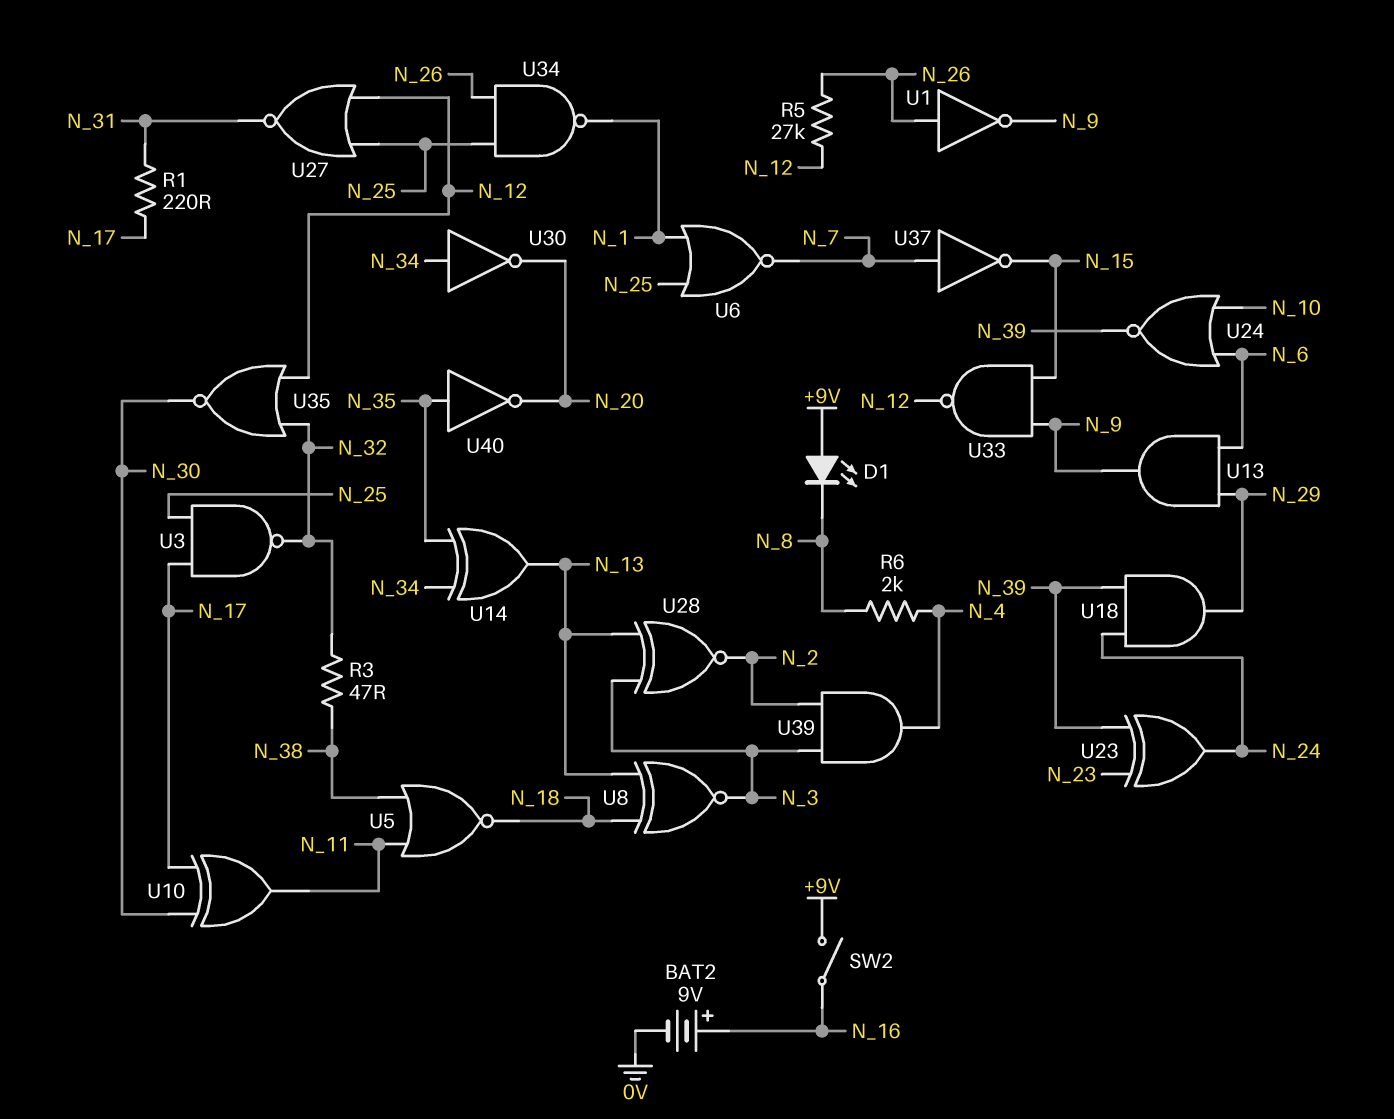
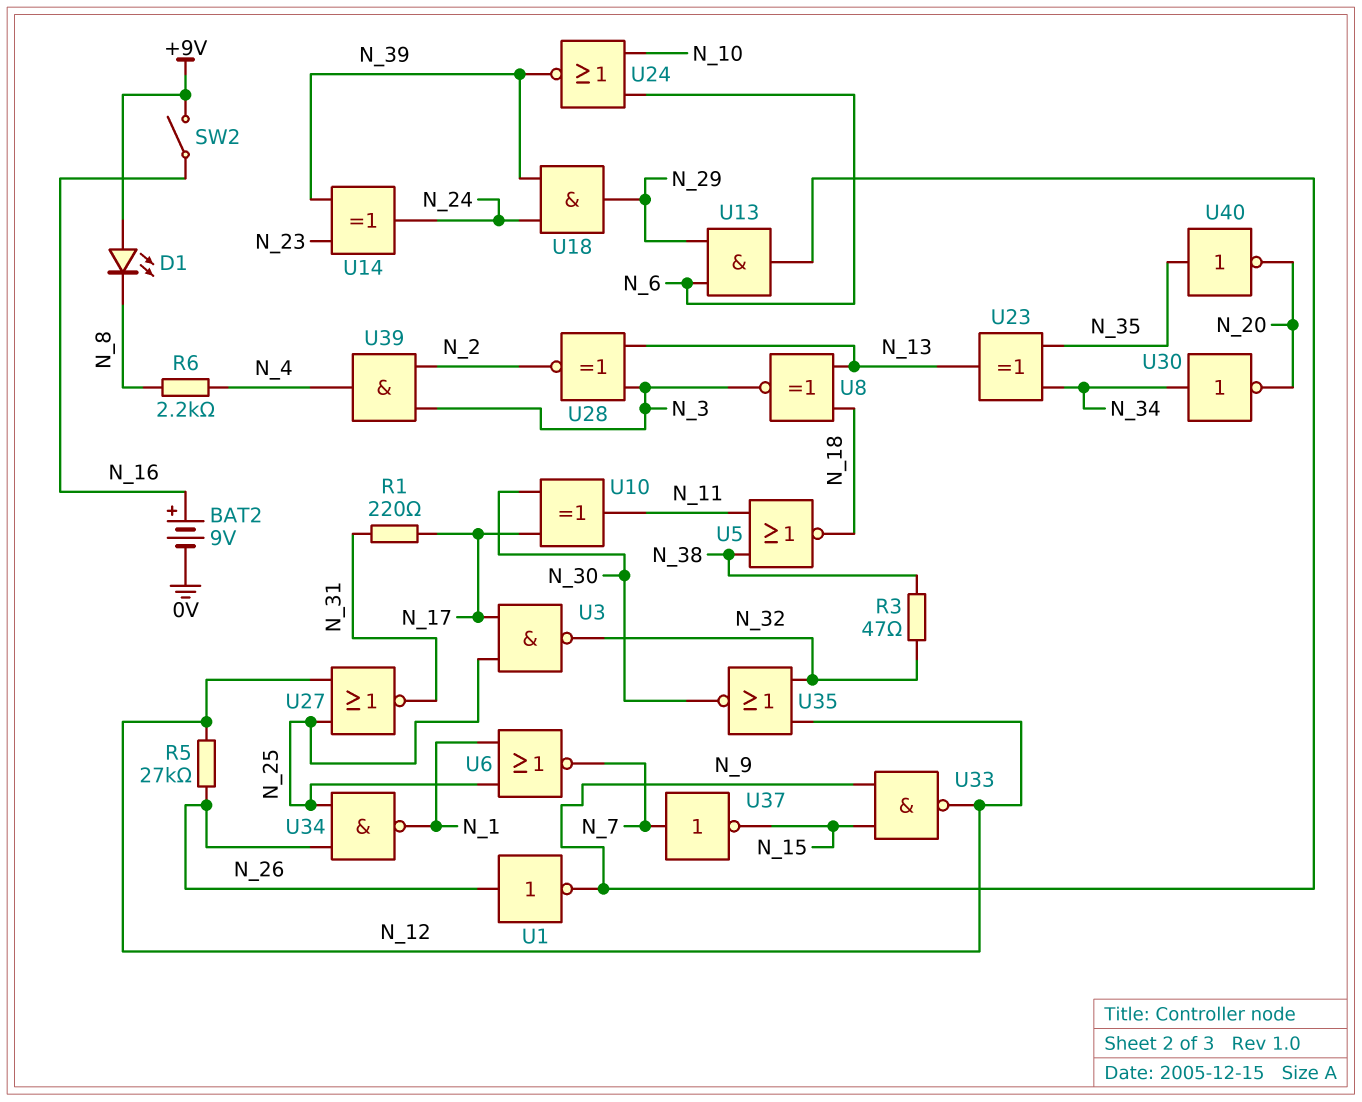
R6: 2k (N_4, N_8) -> 2.2k (N_4, N_8)
U14: XOR (in N_34, in N_35, out N_13) -> XOR (in N_23, in N_39, out N_24)
U23: XOR (in N_23, in N_39, out N_24) -> XOR (in N_34, in N_35, out N_13)

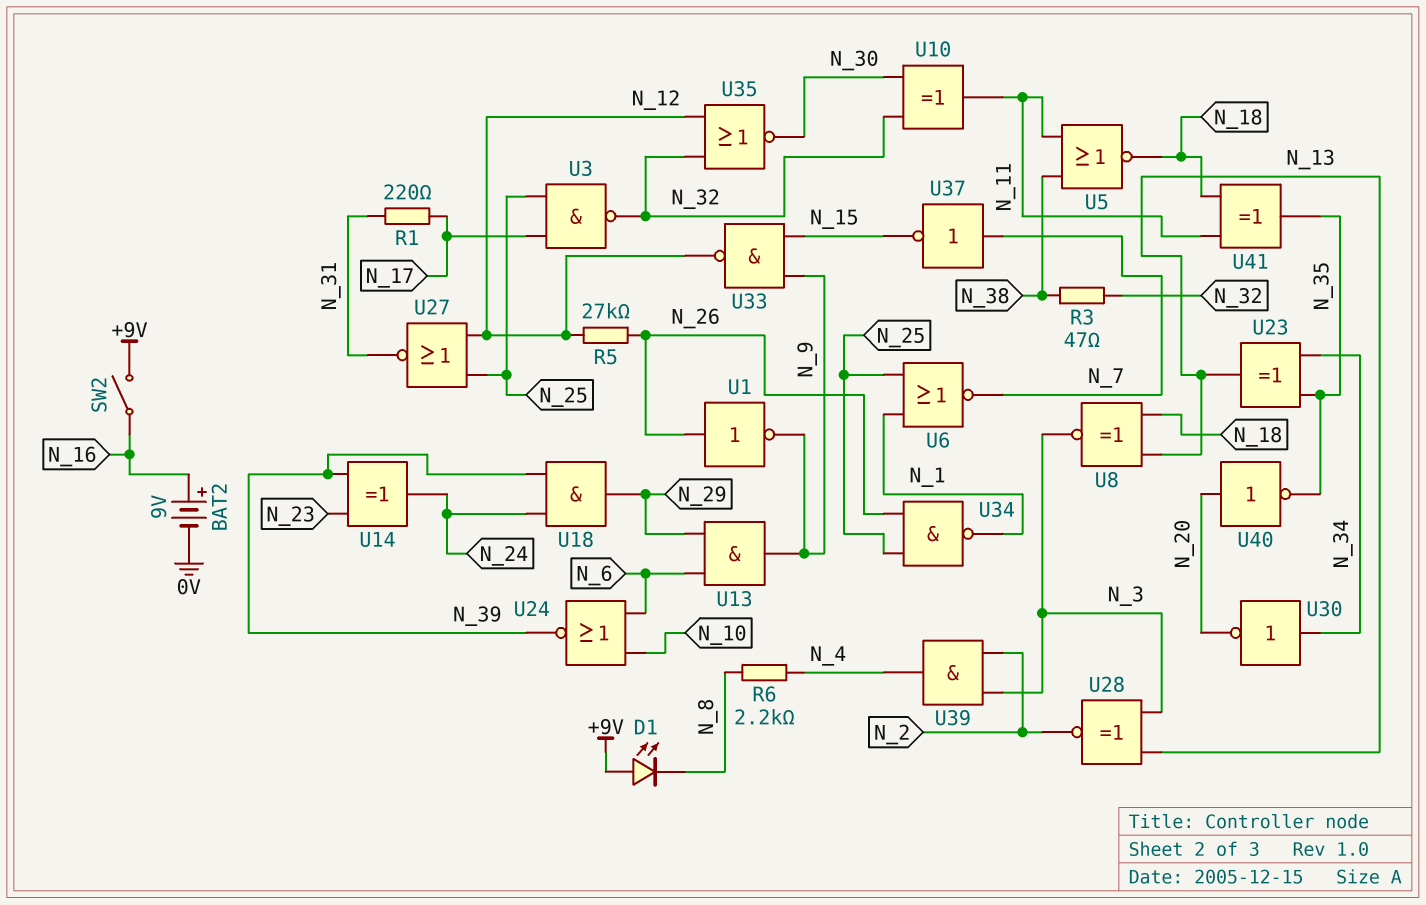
U10: XOR (in N_17, in N_30, out N_11) -> XOR (in N_30, in N_32, out N_11)
U40: NOT (in N_35, out N_20) -> NOT (in N_20, out N_35)
U41: none -> XOR (in N_11, in N_18, out N_35)

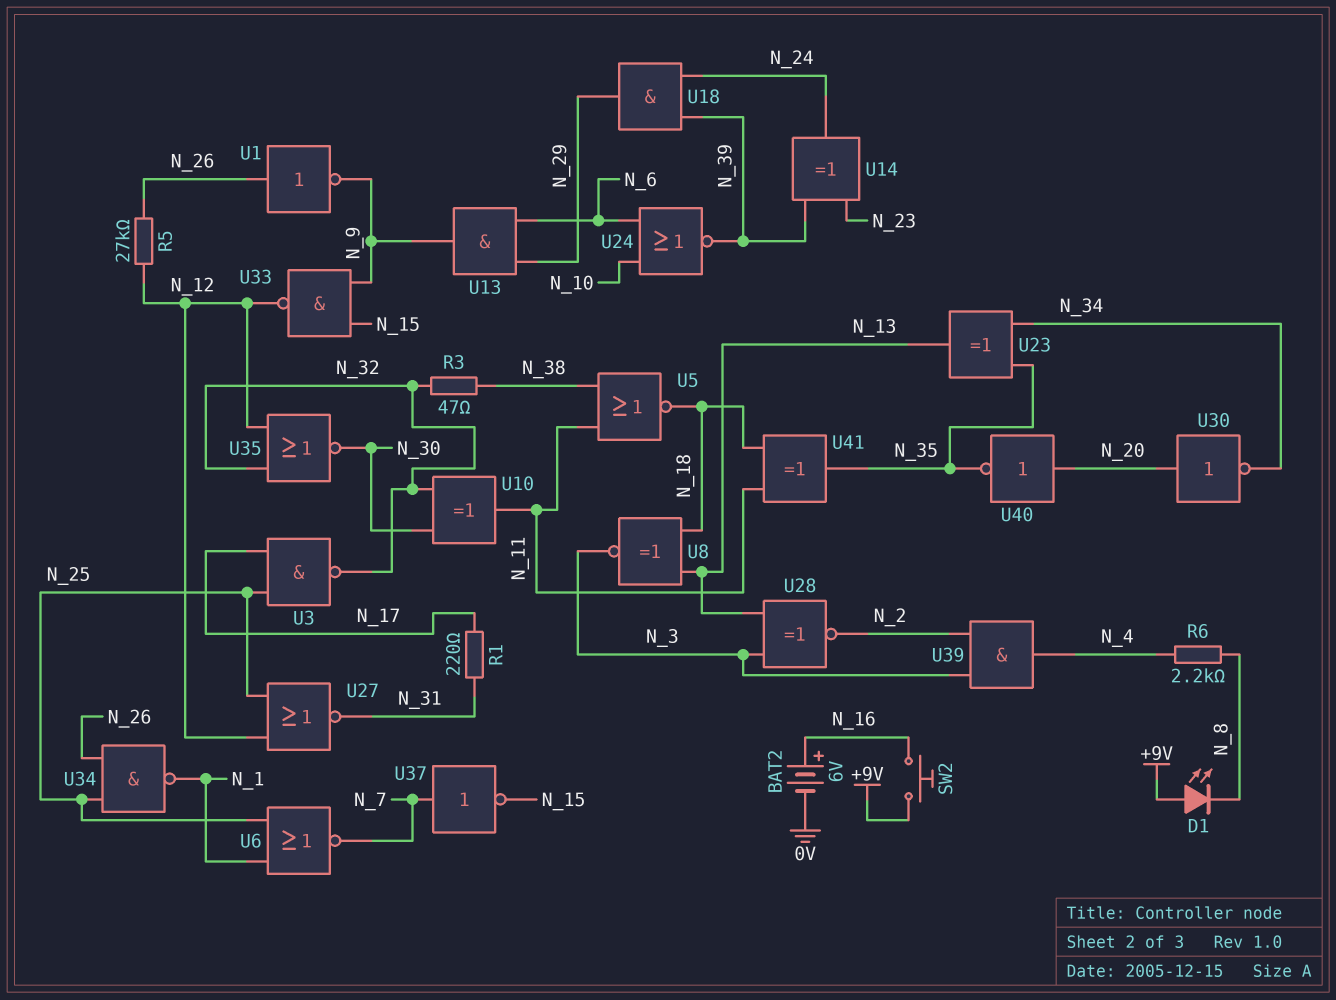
BAT2: 9V (plus N_16, minus 0V) -> 6V (plus N_16, minus 0V)
SW2: switch (+9V, N_16) -> button (+9V, N_16)
U30: NOT (in N_34, out N_20) -> NOT (in N_20, out N_34)

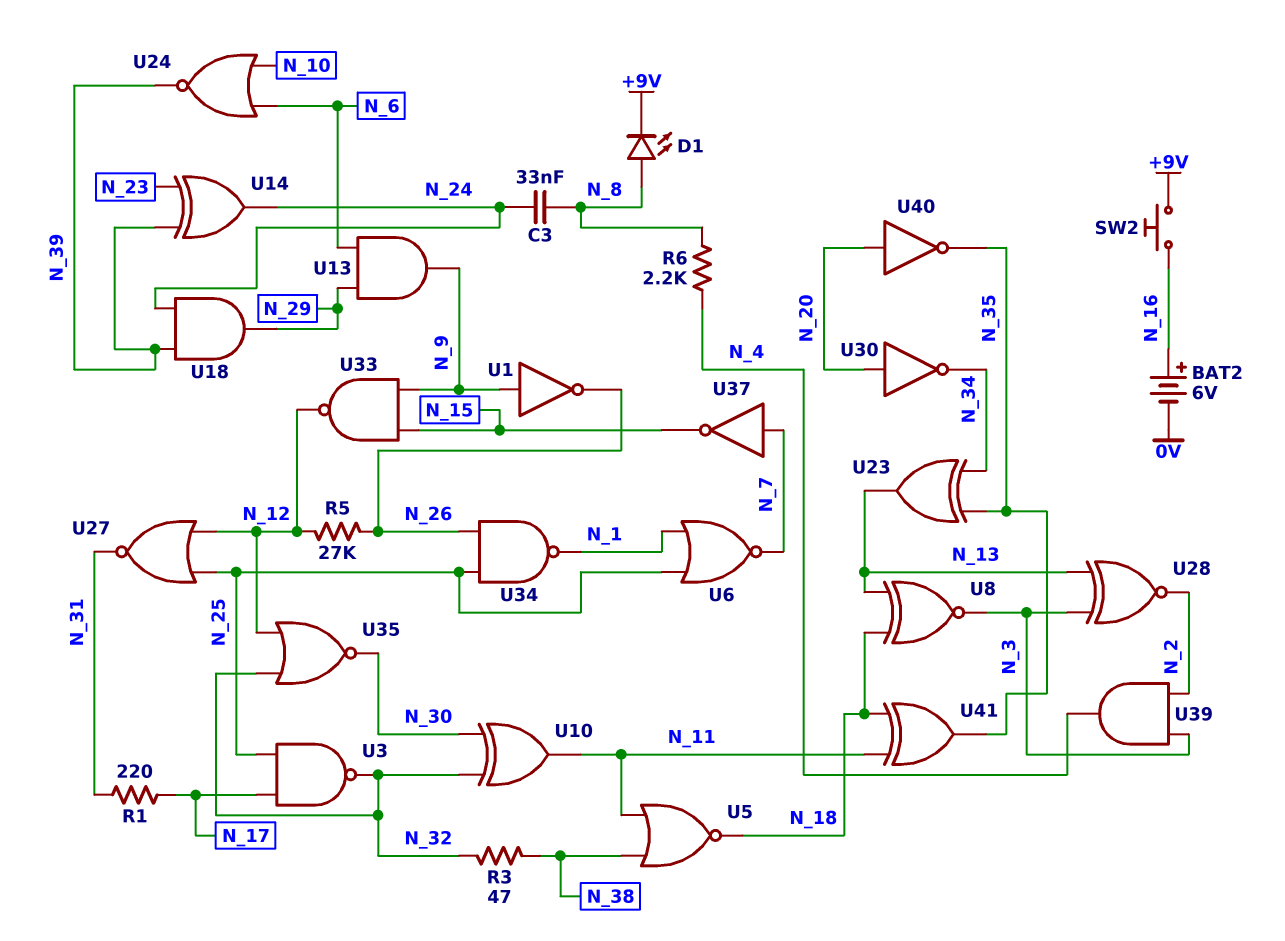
C3: none -> 33nF (N_8, N_24)
D1: LED (A +9V, K N_8) -> LED (A N_8, K +9V)
U1: NOT (in N_26, out N_9) -> NOT (in N_9, out N_26)

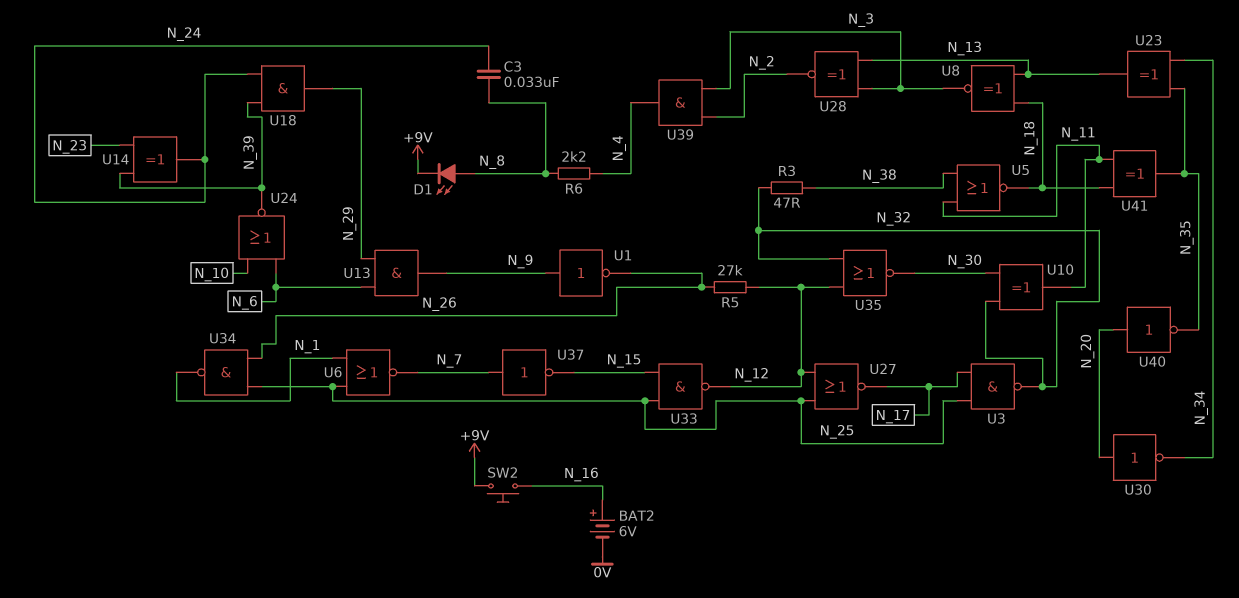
R1: 220 (N_17, N_31) -> none
U27: NOR (in N_12, in N_25, out N_31) -> NOR (in N_12, in N_25, out N_17)
U33: NAND (in N_9, in N_15, out N_12) -> NAND (in N_15, in N_25, out N_12)

